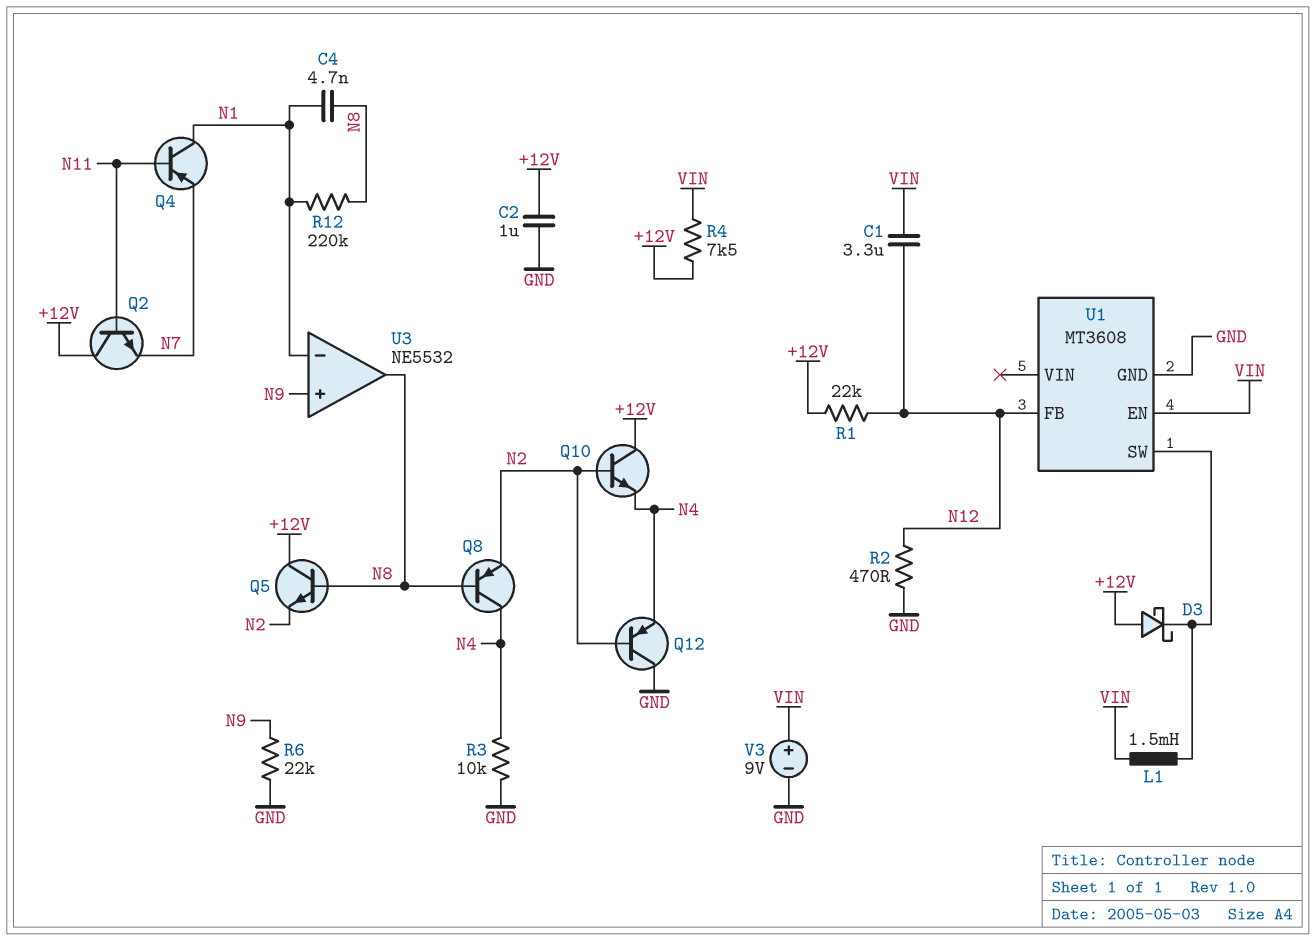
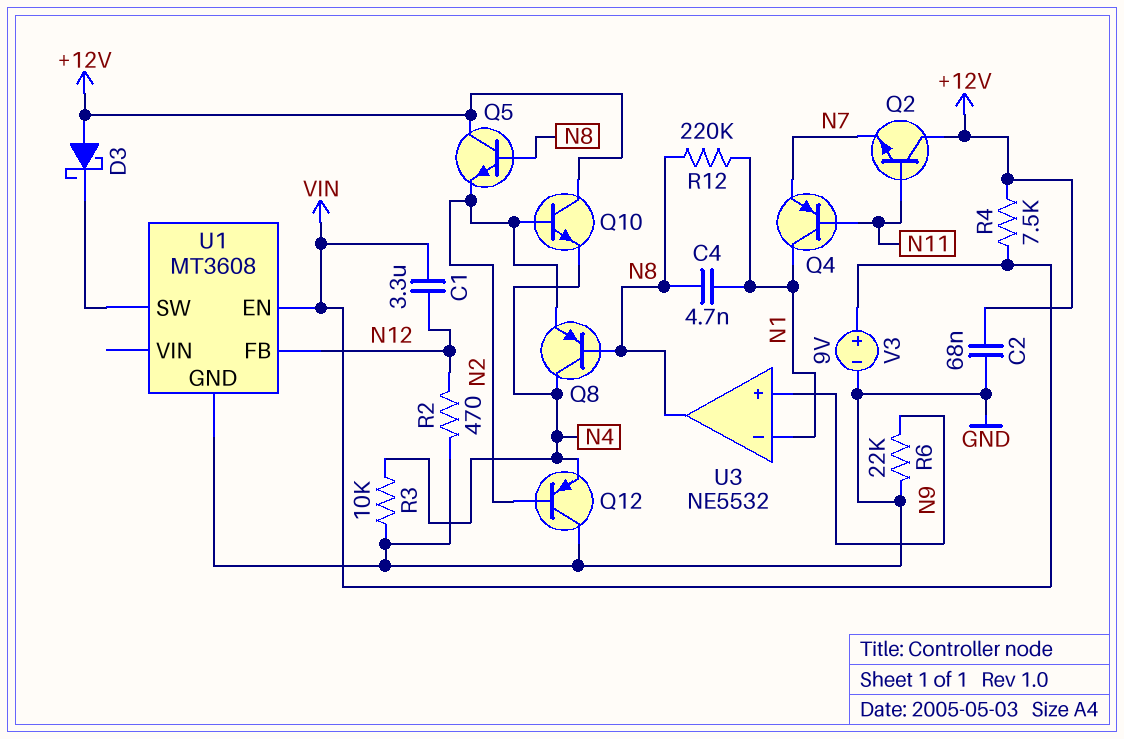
C2: 1uF (+12V, GND) -> 68nF (+12V, GND)
L1: 1.5mH (U1/SW, VIN) -> none
R1: 22k (+12V, N12) -> none

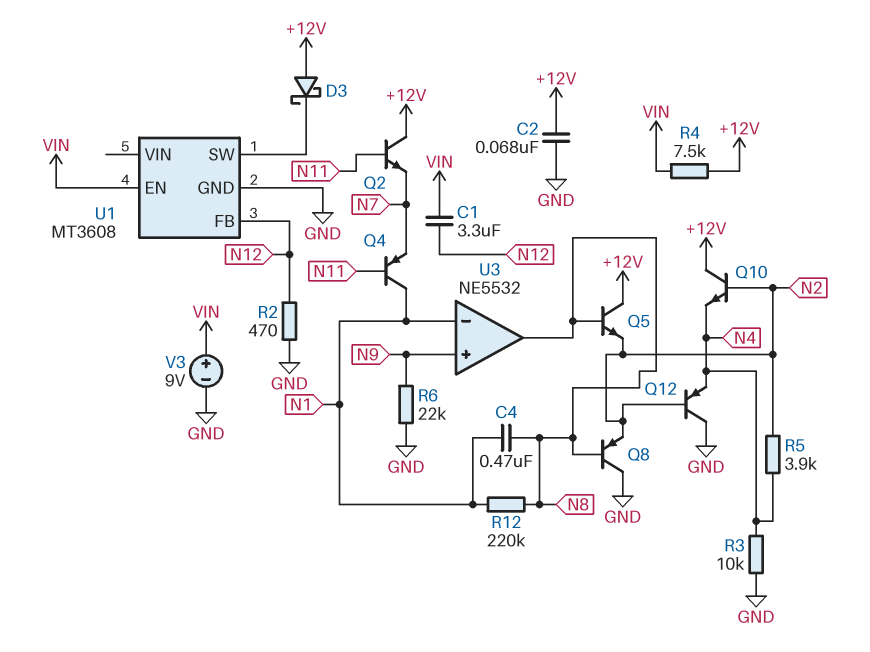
C4: 4.7nF (N1, N8) -> 470nF (N1, N8)
Q8: PNP (B N8, C N4, E N2) -> PNP (B N8, C GND, E N2)
R5: none -> 3.9k (N2, N4)

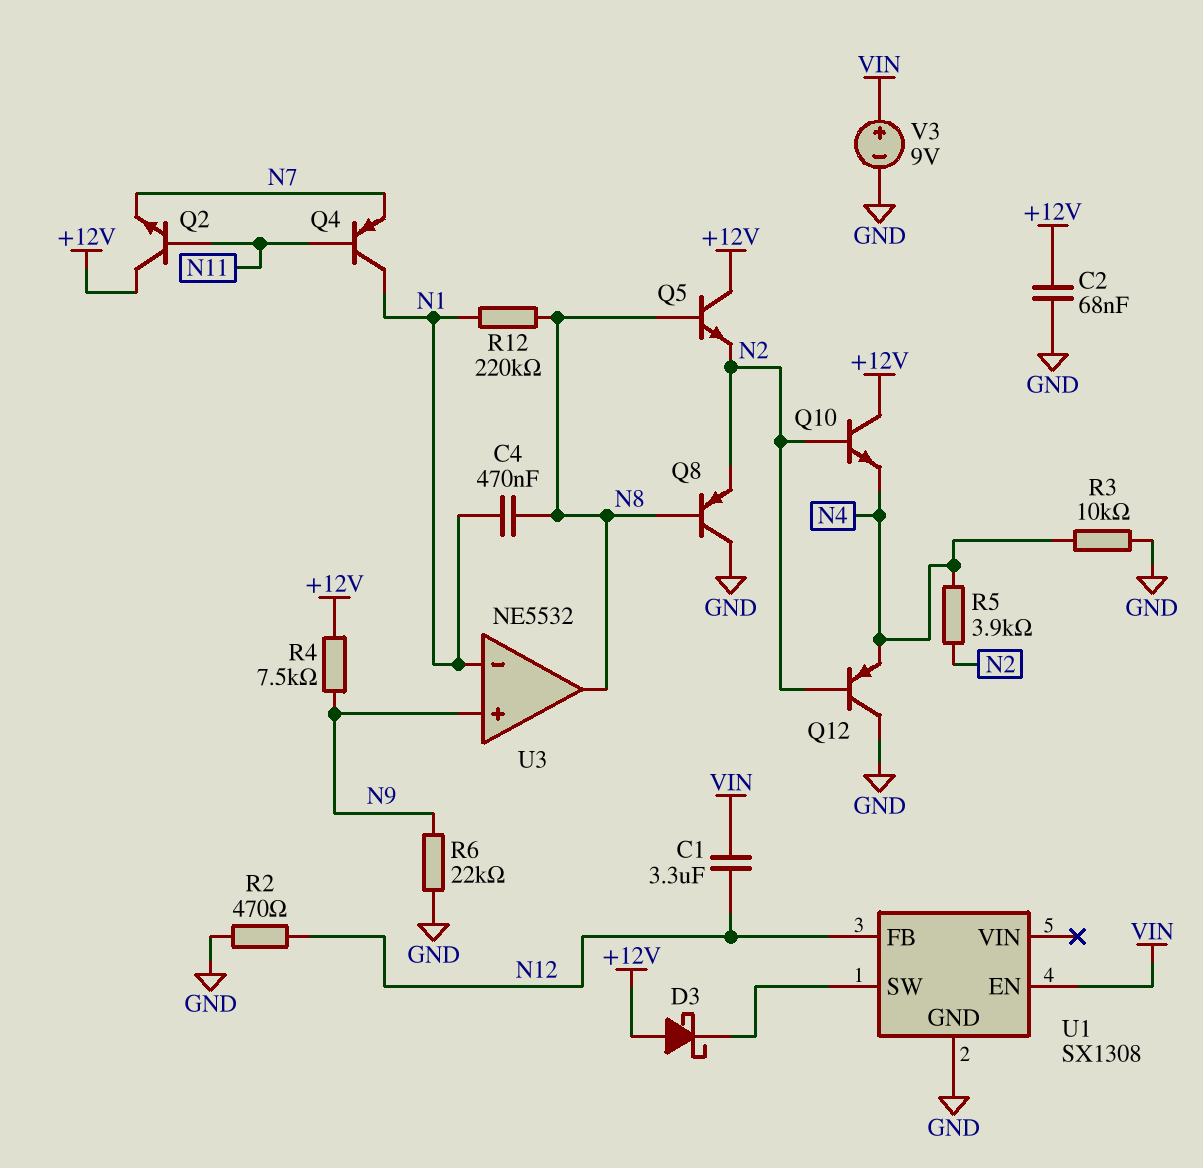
R4: 7.5k (+12V, VIN) -> 7.5k (+12V, N9)
U1: MT3608 -> SX1308

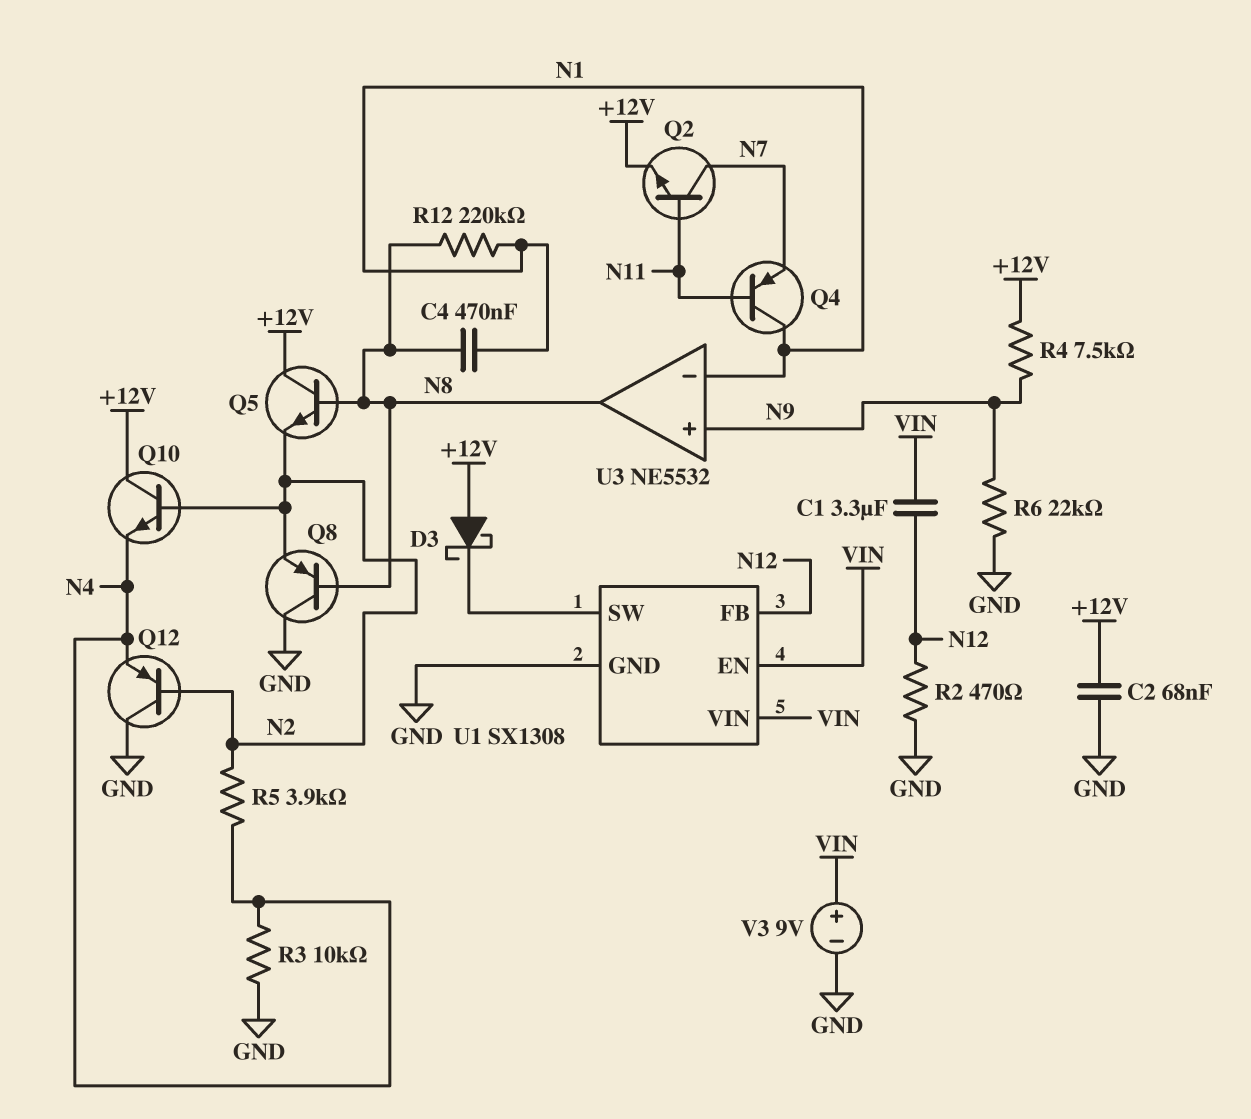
Q2: NPN (B N11, C +12V, E N7) -> NPN (B N11, C N7, E +12V)
U1 pin VIN: none -> VIN

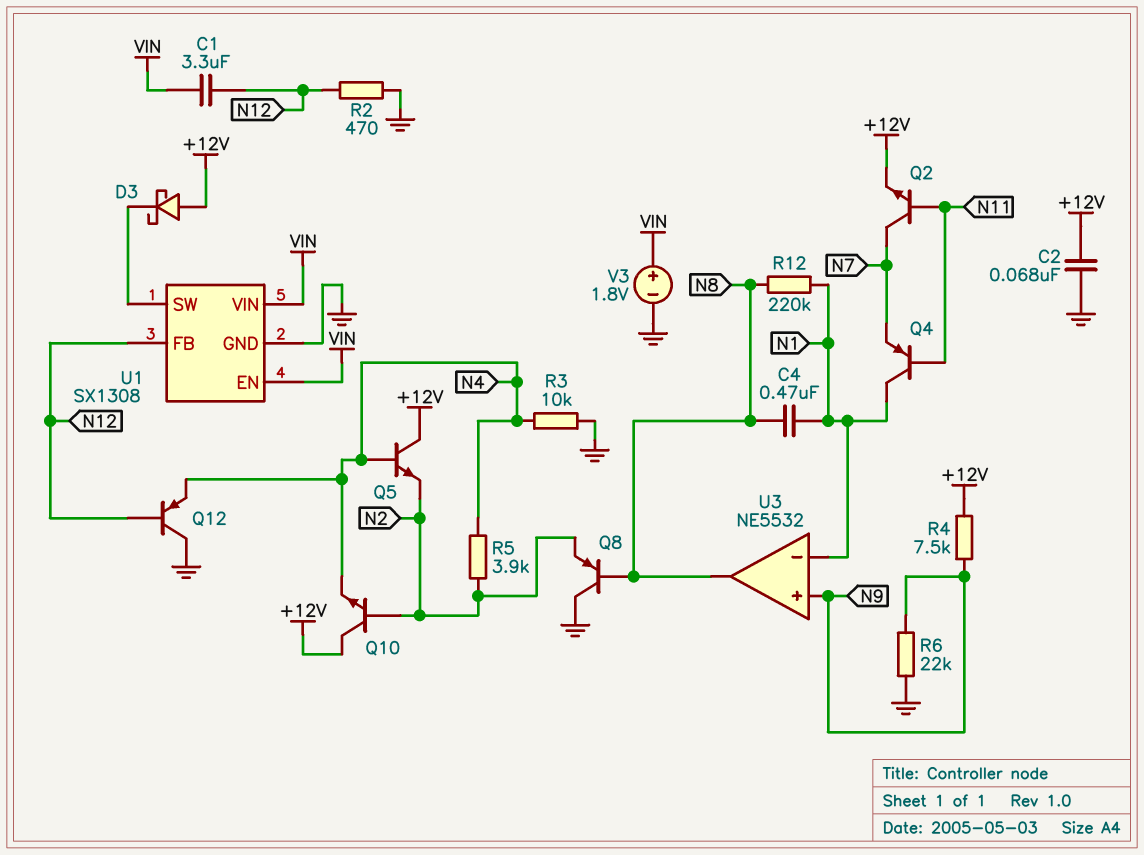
Q5: NPN (B N8, C +12V, E N2) -> NPN (B N4, C +12V, E N2)
Q12: PNP (B N2, C GND, E N4) -> PNP (B N12, C GND, E N4)
V3: 9V (plus VIN, minus GND) -> 1.8V (plus VIN, minus GND)

